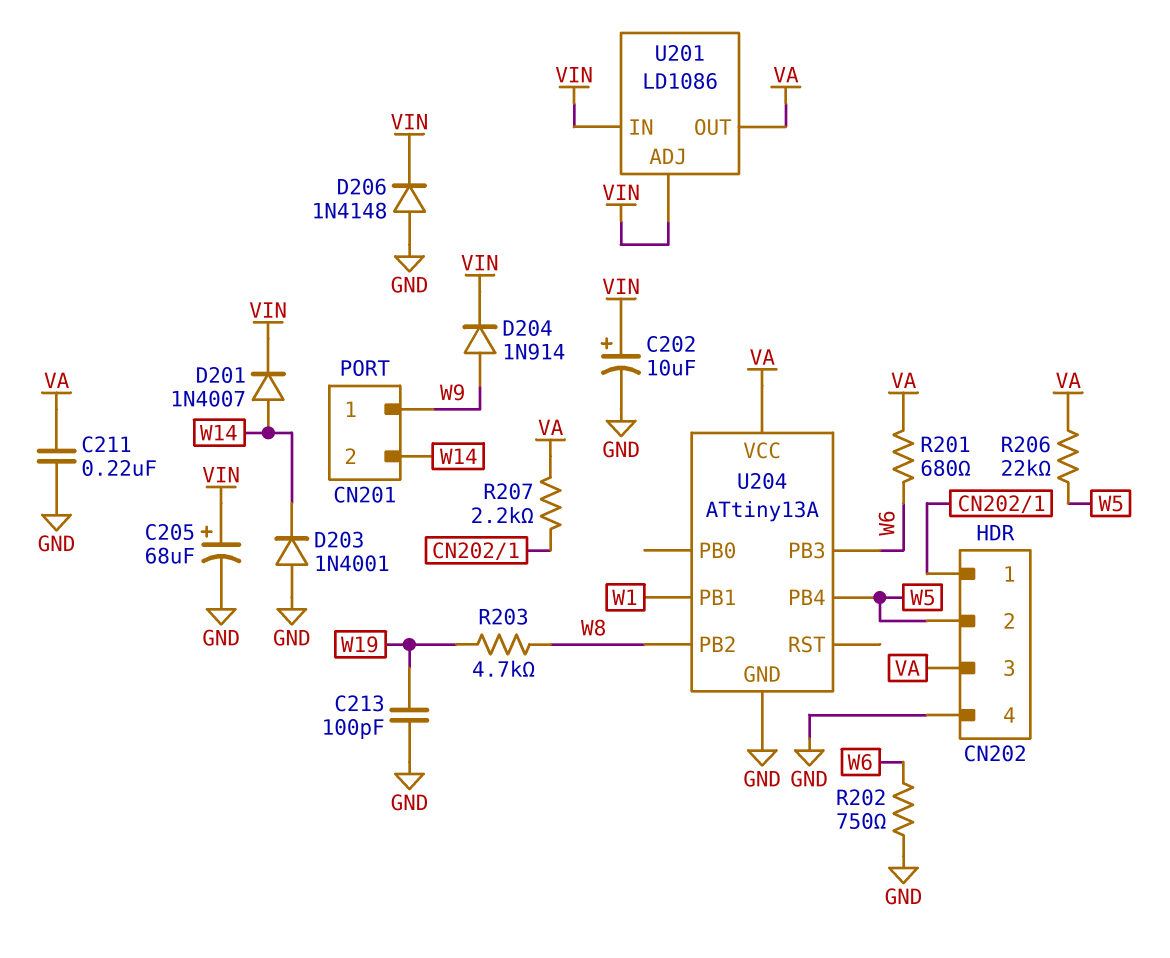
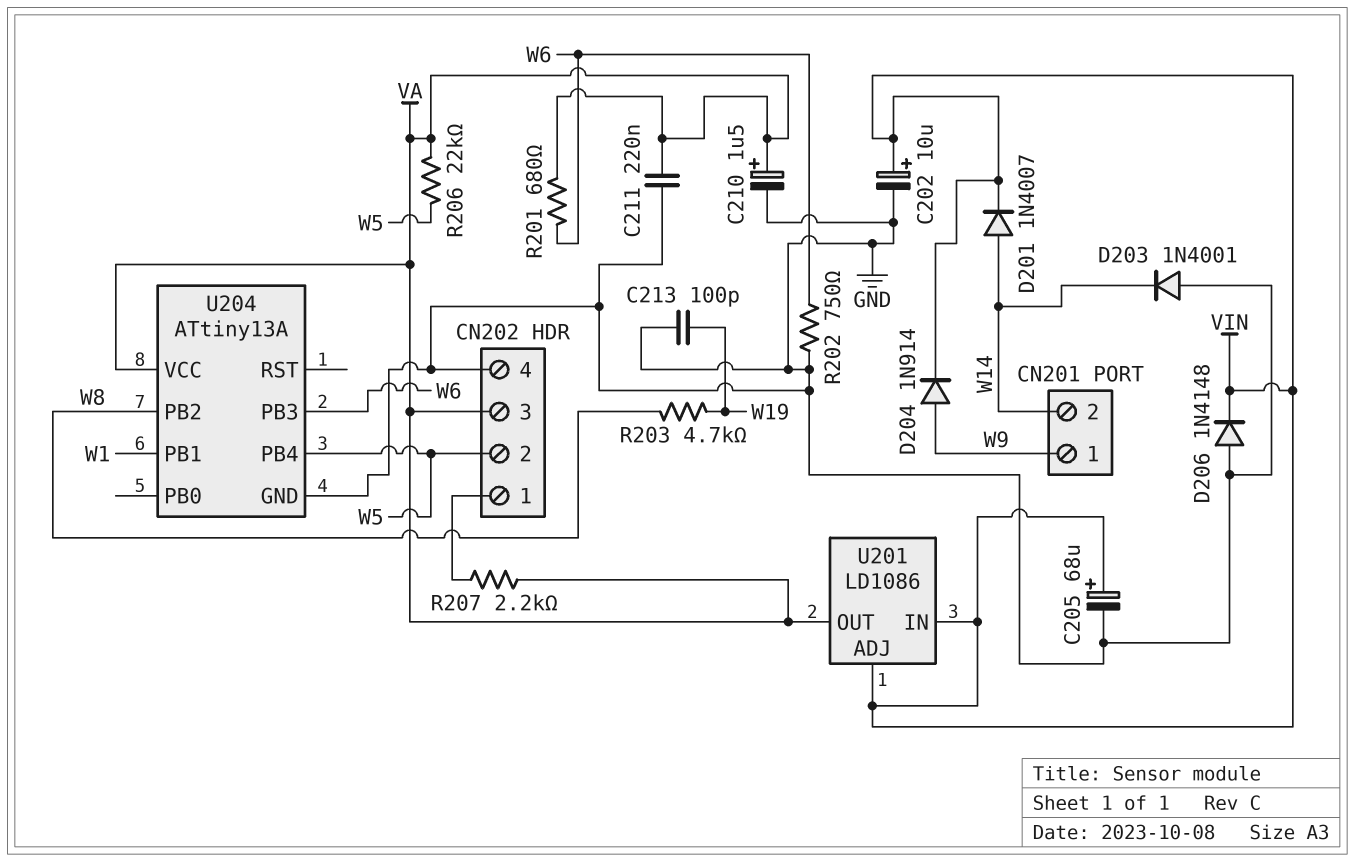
C210: none -> 1.5uF (plus VA, minus GND)

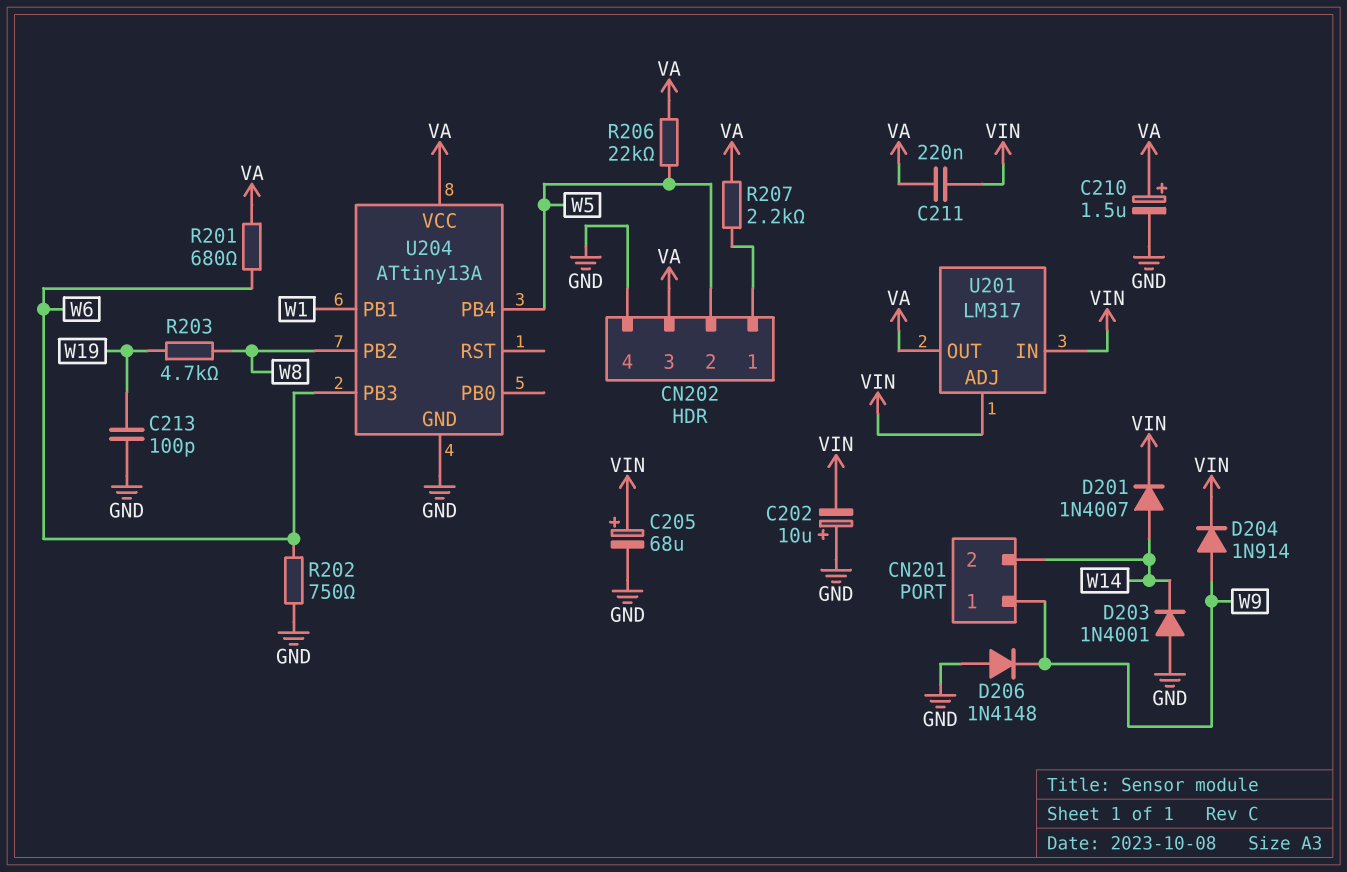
C202: 10uF (plus VIN, minus GND) -> 10uF (plus GND, minus VIN)
C211: 220nF (GND, VA) -> 220nF (VA, VIN)
D206: diode 1N4148 (A GND, K VIN) -> diode 1N4148 (A GND, K W9)
U201: LD1086 -> LM317

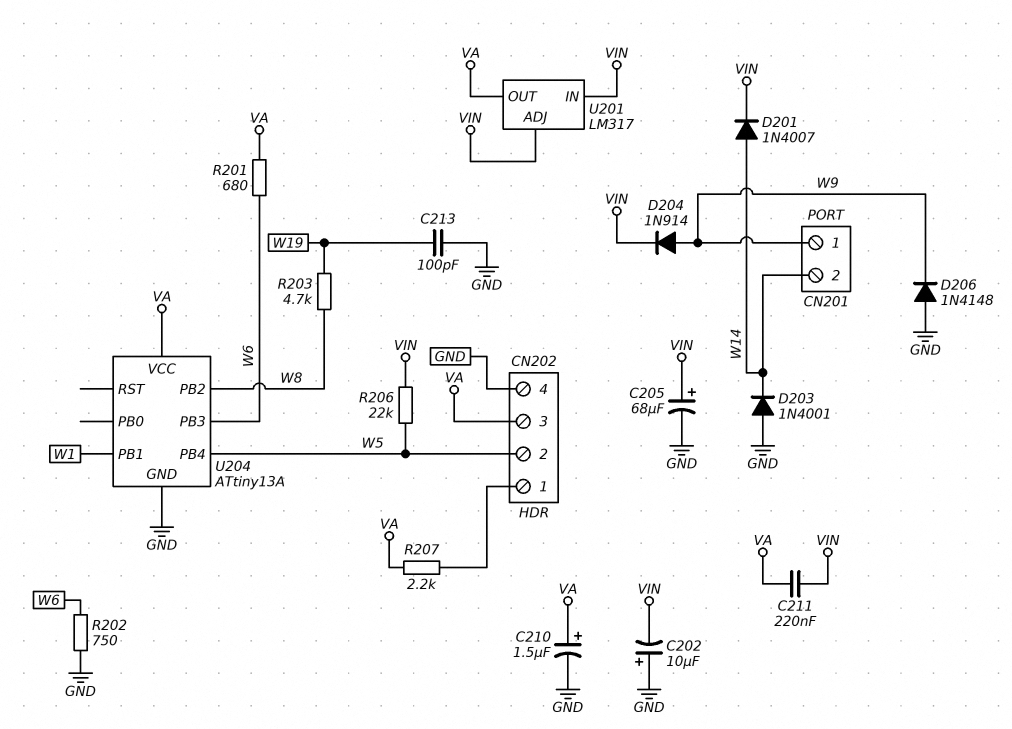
R206: 22k (VA, W5) -> 22k (VIN, W5)

